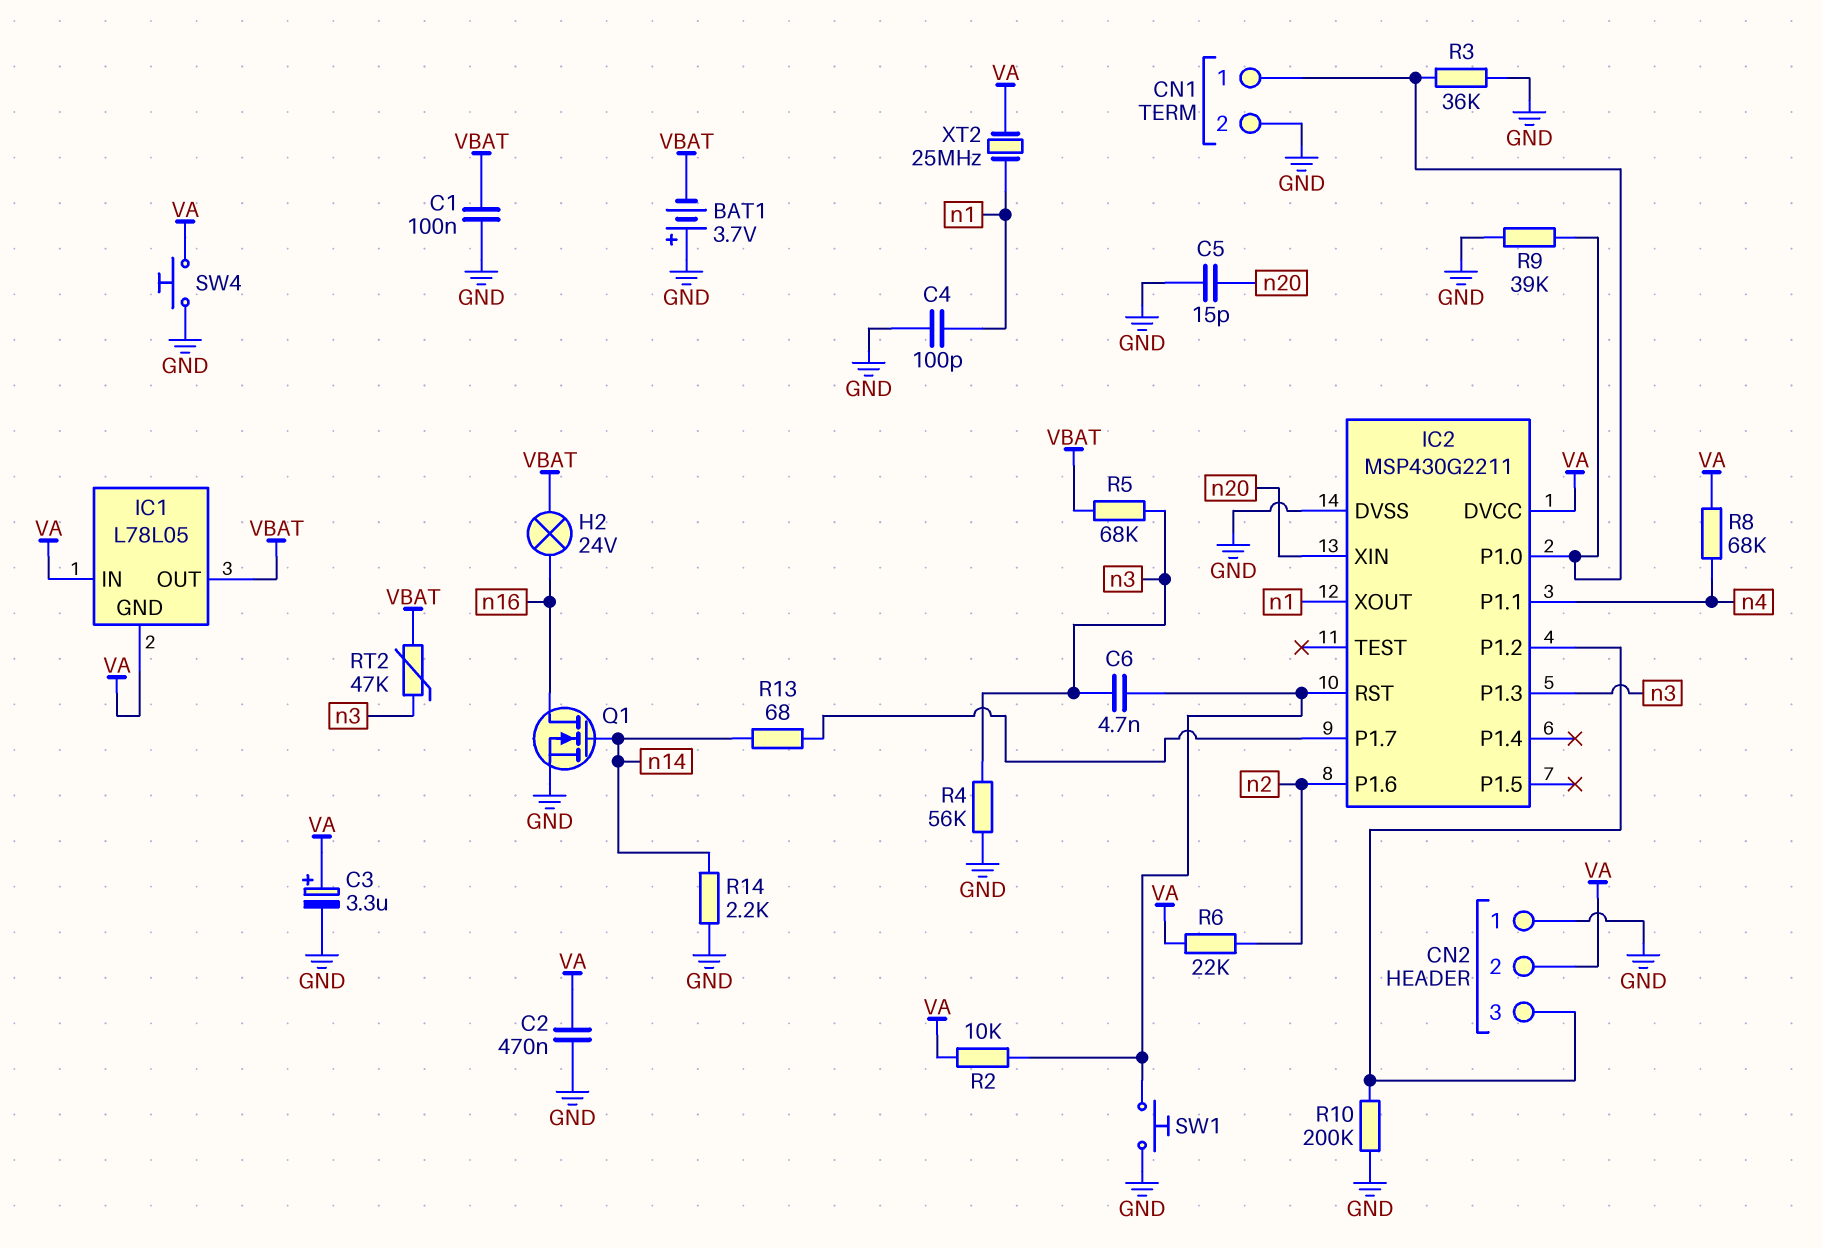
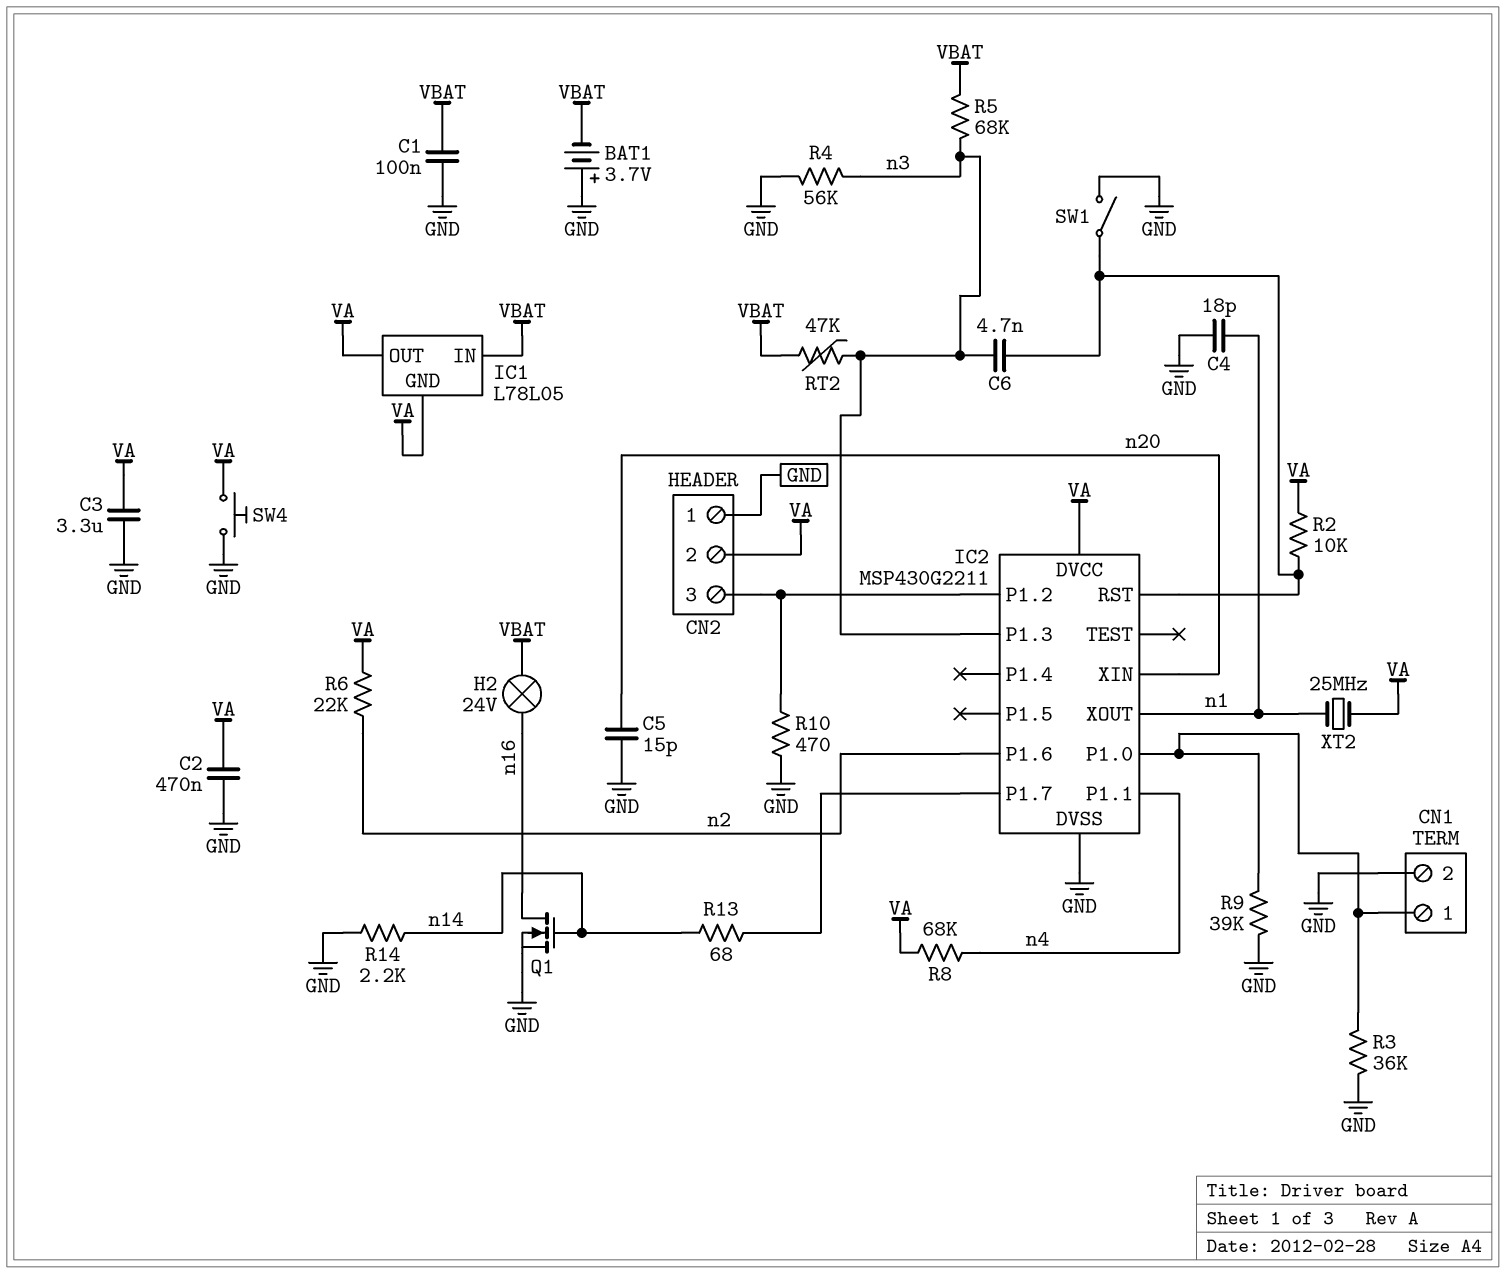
C3: 3.3uF (plus VA, minus GND) -> 3.3uF (GND, VA)
C4: 100pF (GND, n1) -> 18pF (GND, n1)
IC1 pin IN: VA -> VBAT
IC1 pin OUT: VBAT -> VA
R10: 200k (CN2/3, GND) -> 470 (CN2/3, GND)
SW1: button (GND, IC2/RST) -> switch (GND, IC2/RST)

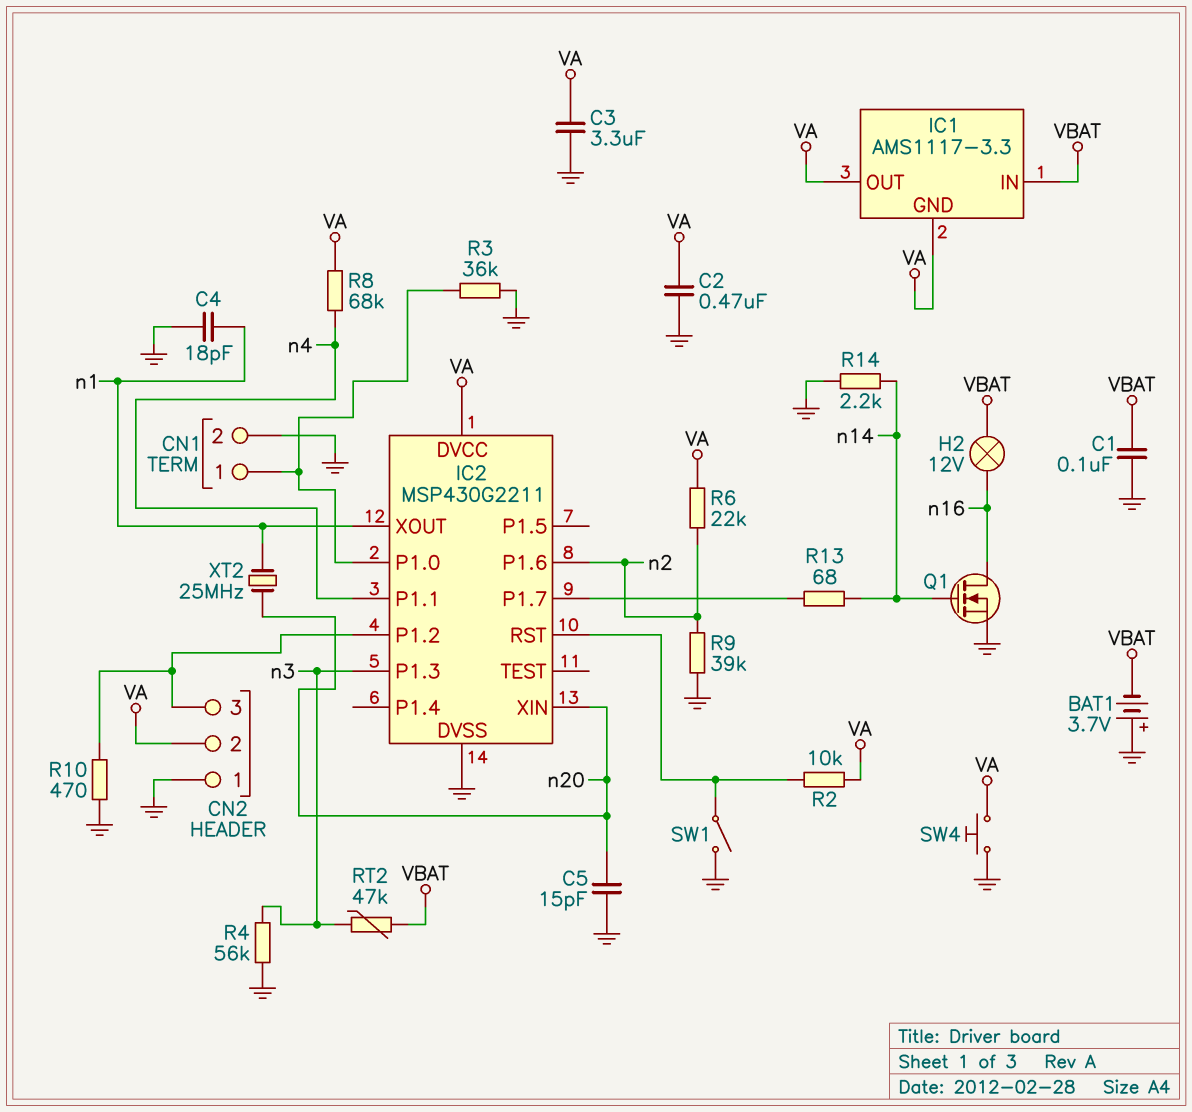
C6: 4.7nF (IC2/RST, n3) -> none
H2: lamp 24V (VBAT, n16) -> lamp 12V (VBAT, n16)
IC1: L78L05 -> AMS1117-3.3
R5: 68k (VBAT, n3) -> none
R9: 39k (CN1/1, GND) -> 39k (GND, n2)
XT2: 25MHz (VA, n1) -> 25MHz (n1, n20)

